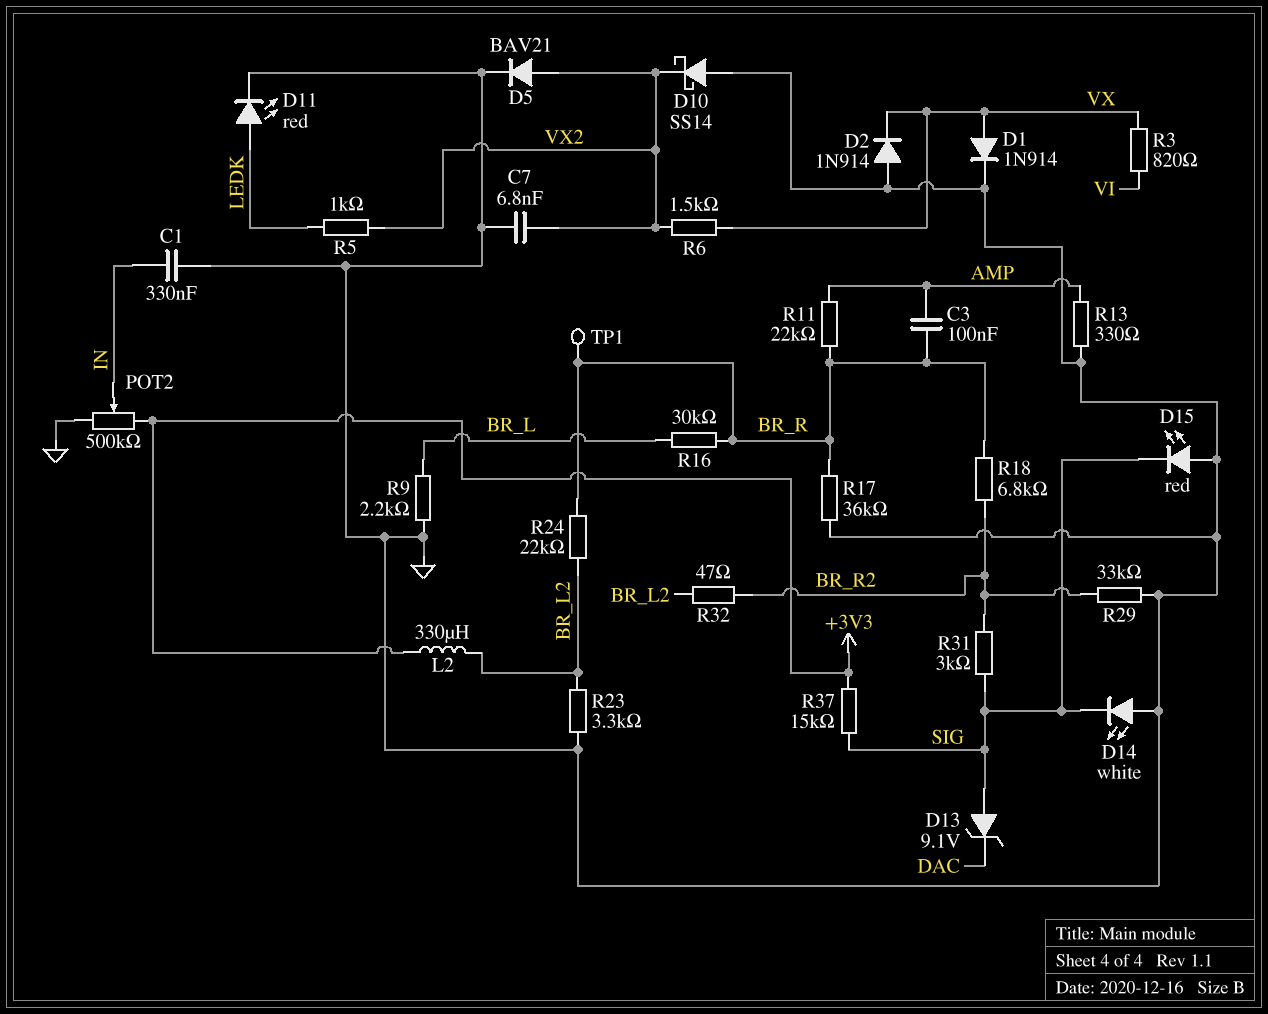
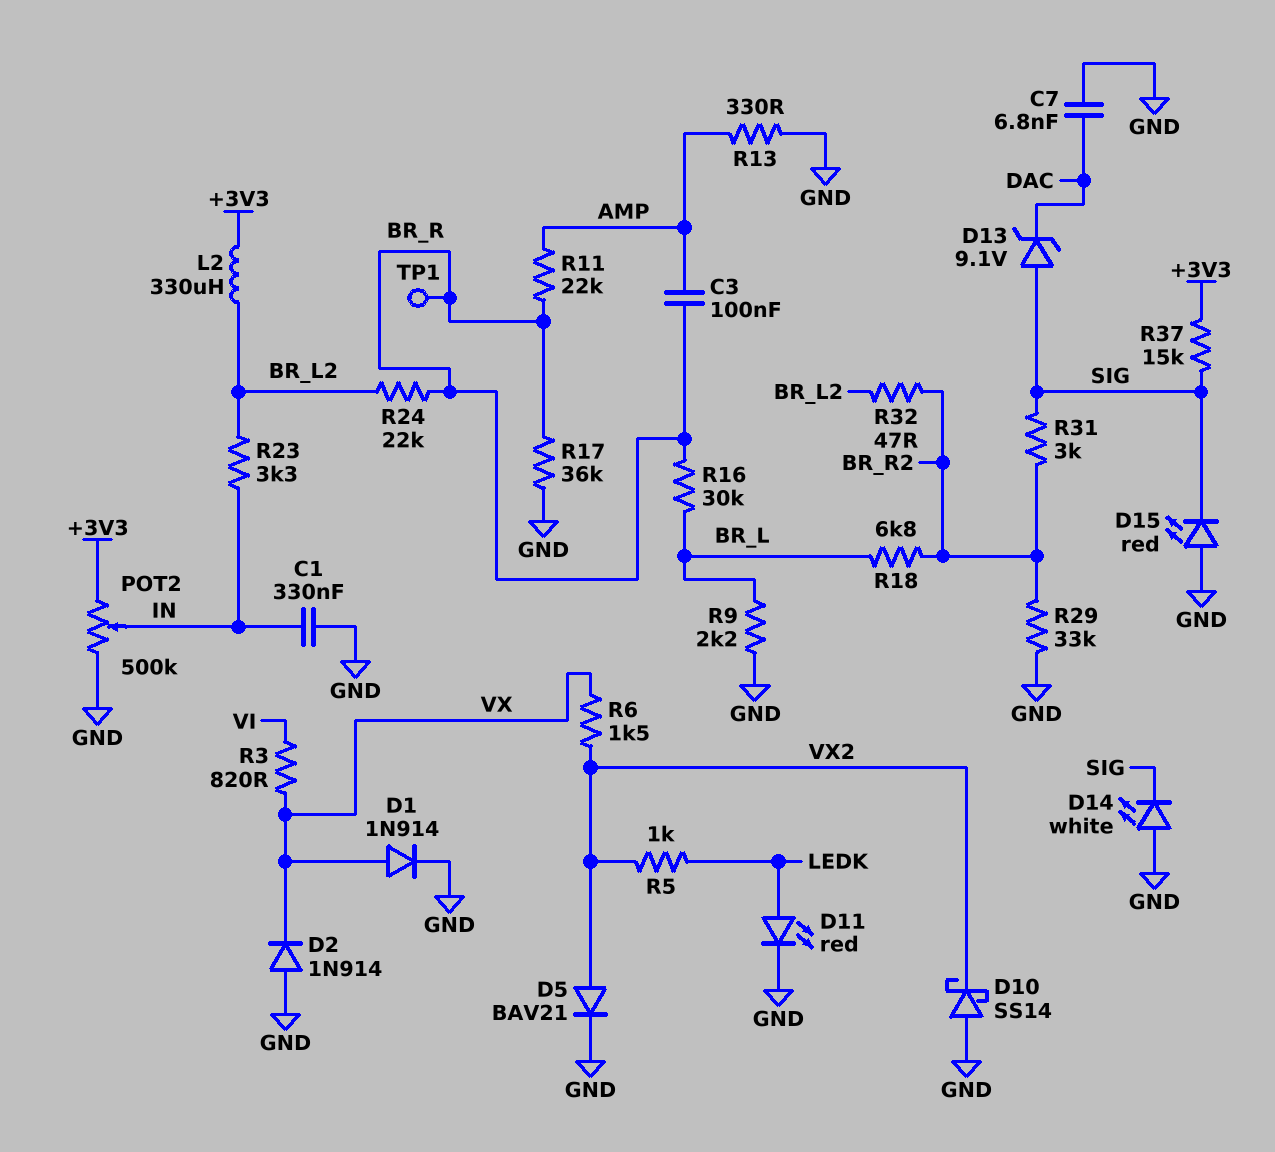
C7: 6.8nF (GND, VX2) -> 6.8nF (DAC, GND)
R18: 6.8k (BR_R, BR_R2) -> 6.8k (BR_L, BR_R2)
R23: 3.3k (BR_L2, GND) -> 3.3k (BR_L2, IN)

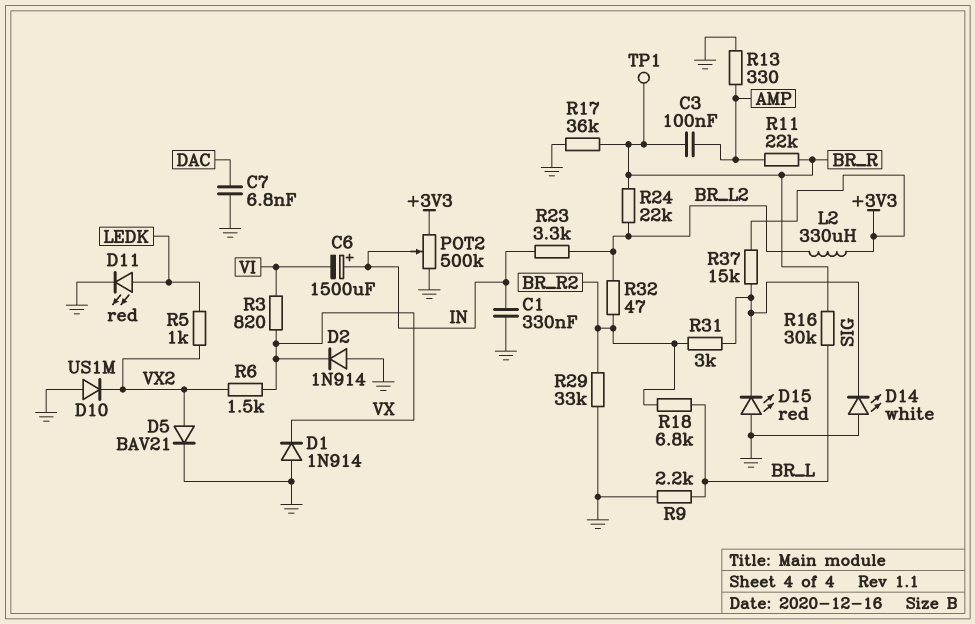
C6: none -> 1500uF (plus IN, minus VI)
D1: diode 1N914 (A VX, K GND) -> diode 1N914 (A GND, K VX)
D10: schottky SS14 (A GND, K VX2) -> diode US1M (A GND, K VX2)
D13: zener 9.1V (A SIG, K DAC) -> none

